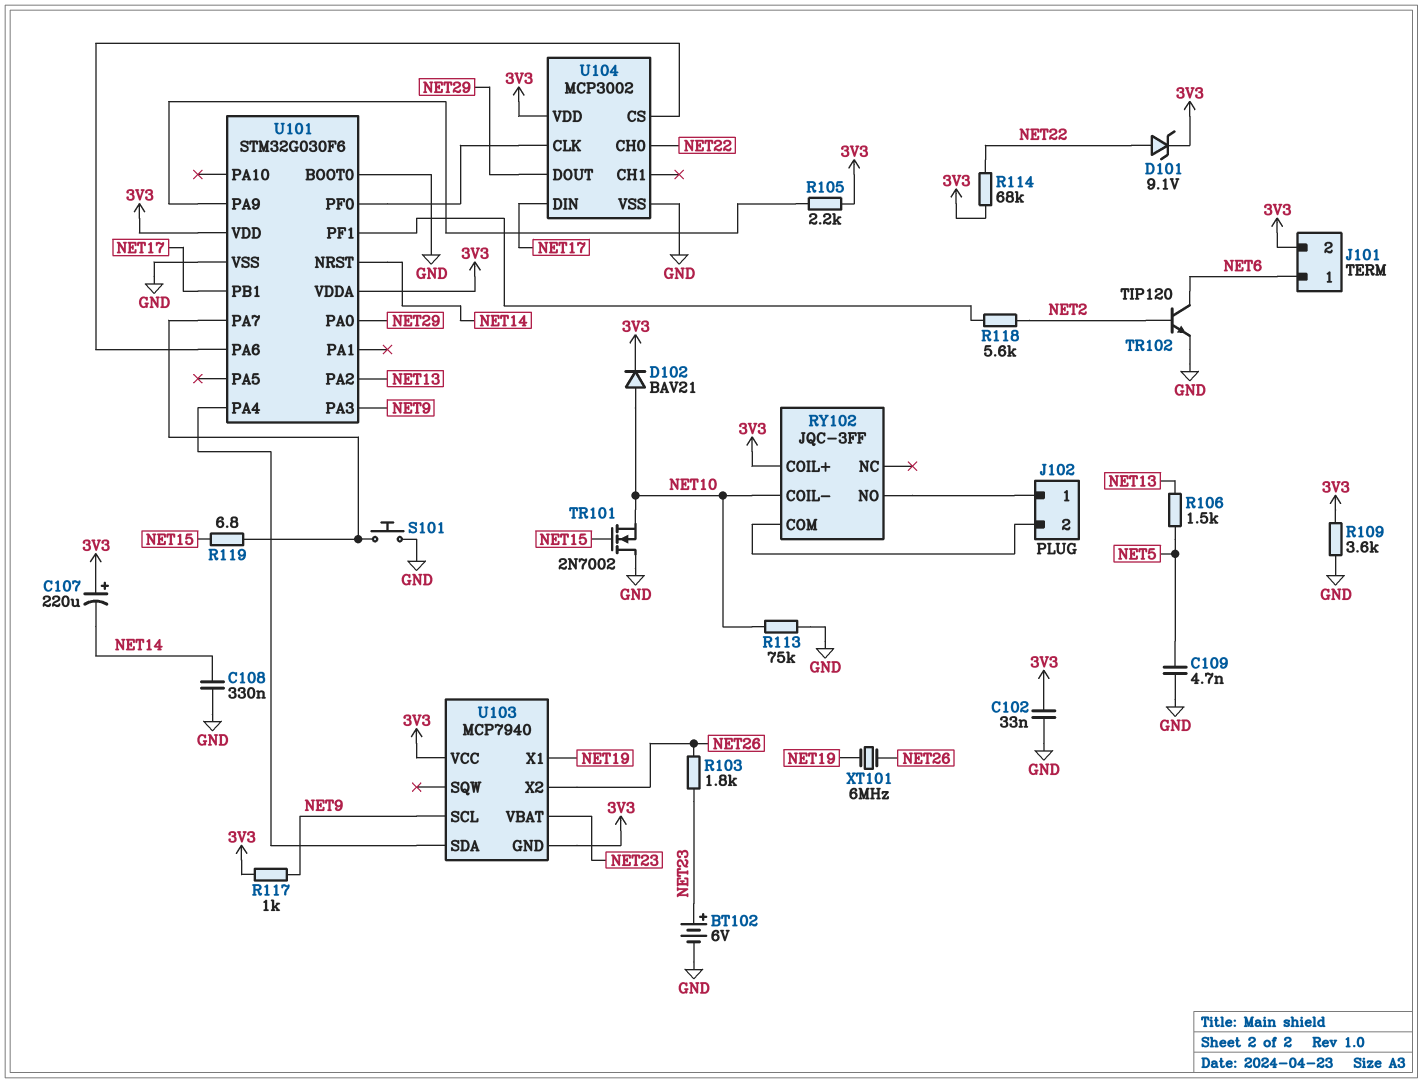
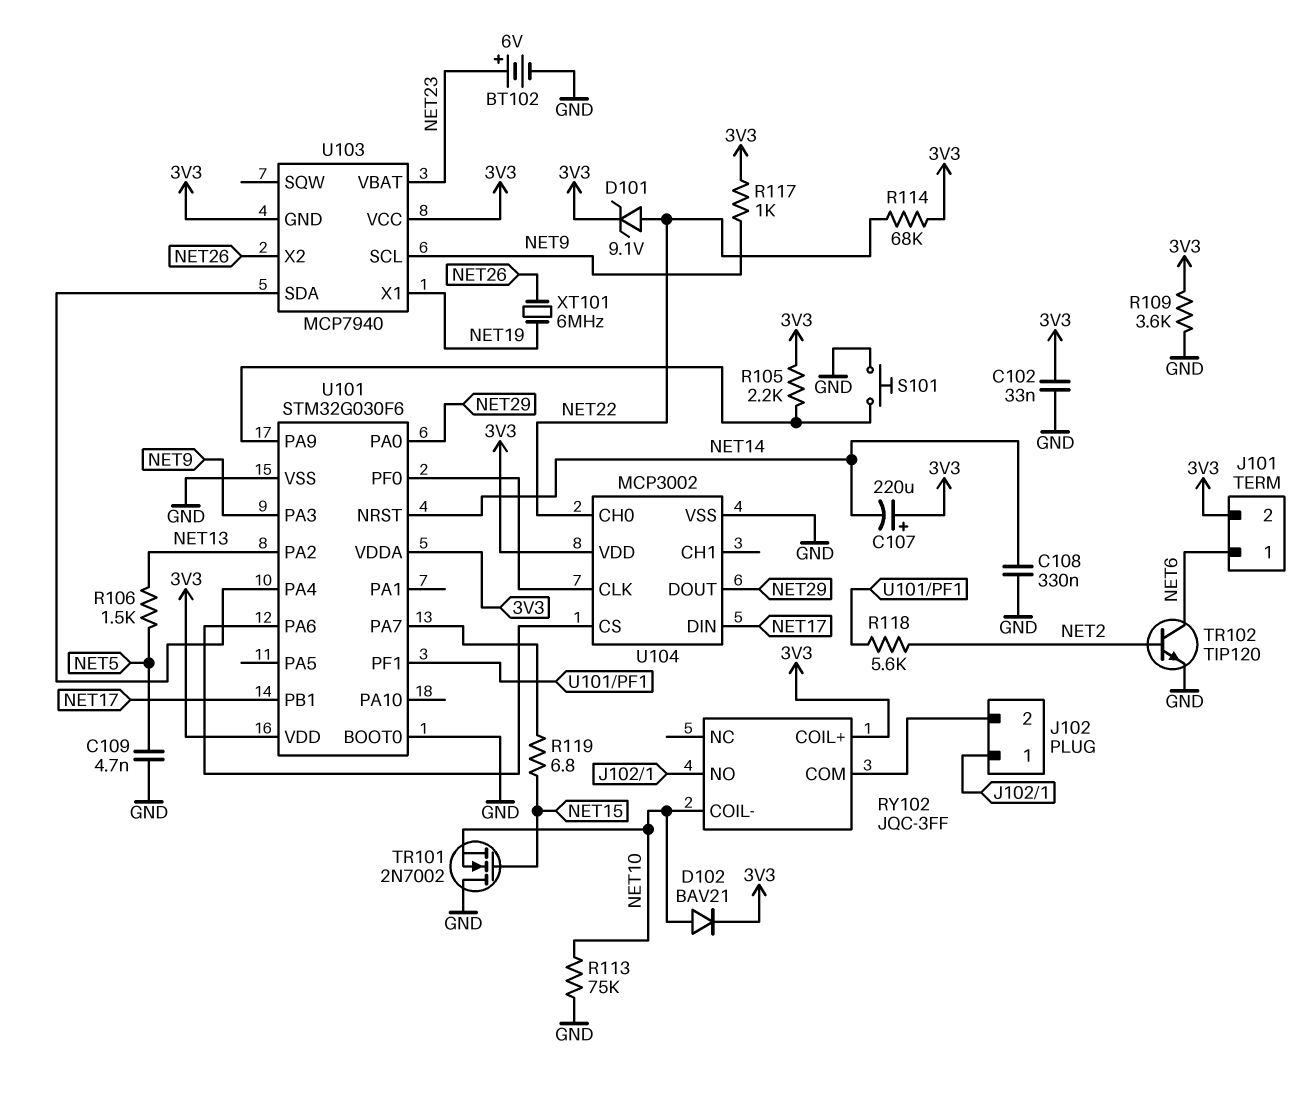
R103: 1.8k (NET23, NET26) -> none
S101: button (GND, U101/PA7) -> button (GND, U101/PA9)

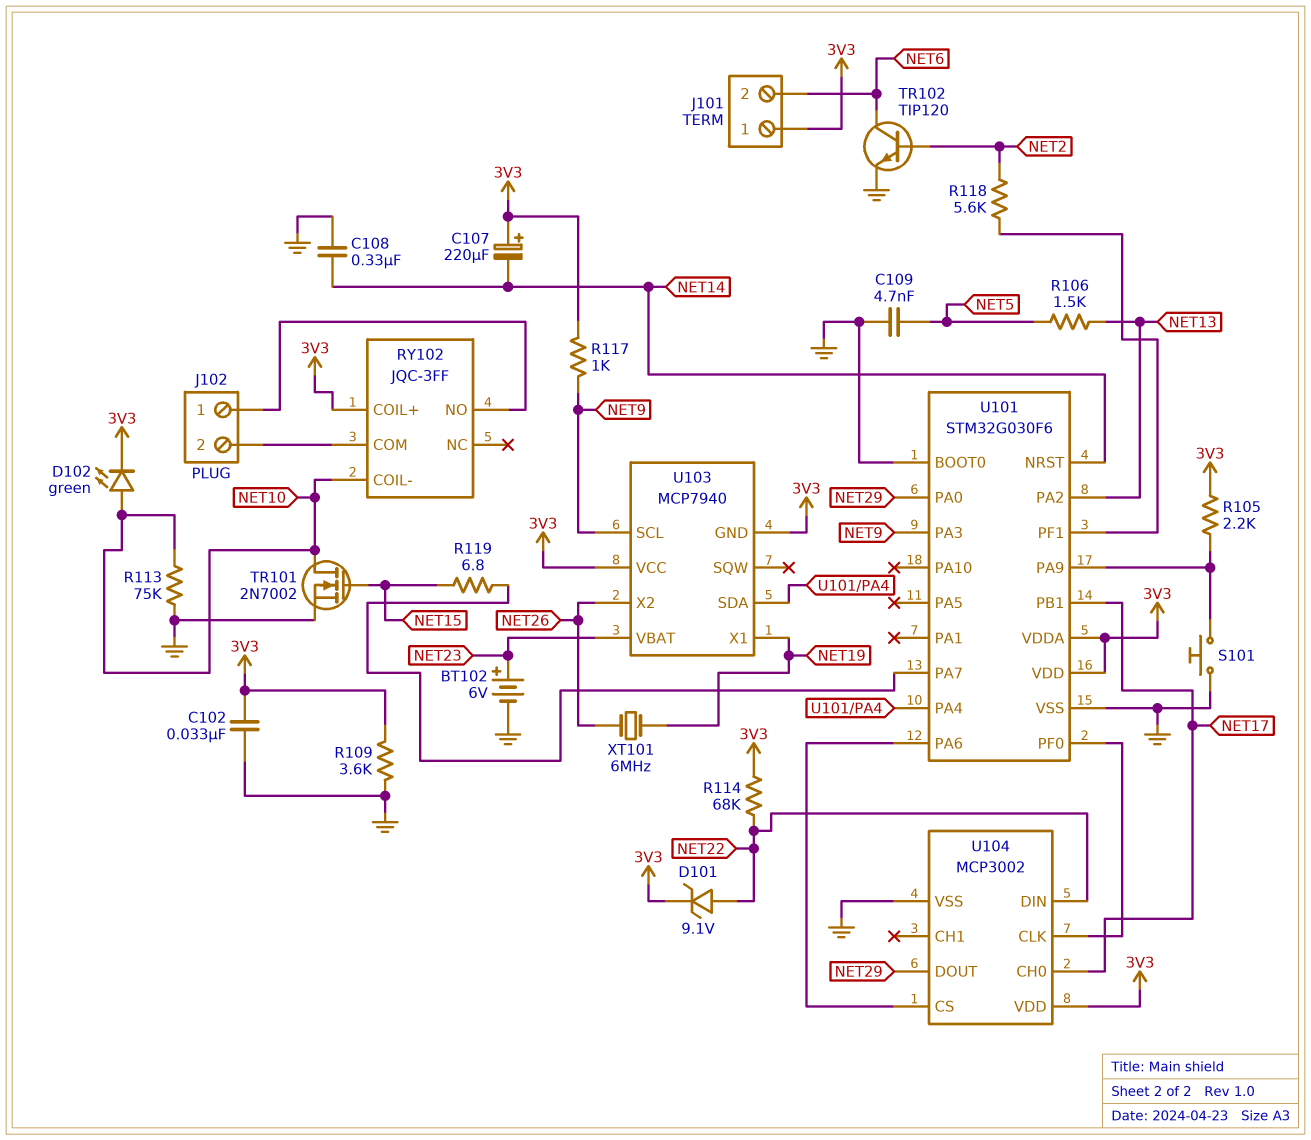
D102: diode BAV21 (A NET10, K 3V3) -> LED green (A NET10, K 3V3)
J101 pin 1: NET6 -> 3V3
J101 pin 2: 3V3 -> NET6
TR101: NMOS 2N7002 (G NET15, D GND, S NET10) -> NMOS 2N7002 (G NET15, D NET10, S GND)
U104 pin CH0: NET22 -> NET17
U104 pin DIN: NET17 -> NET22

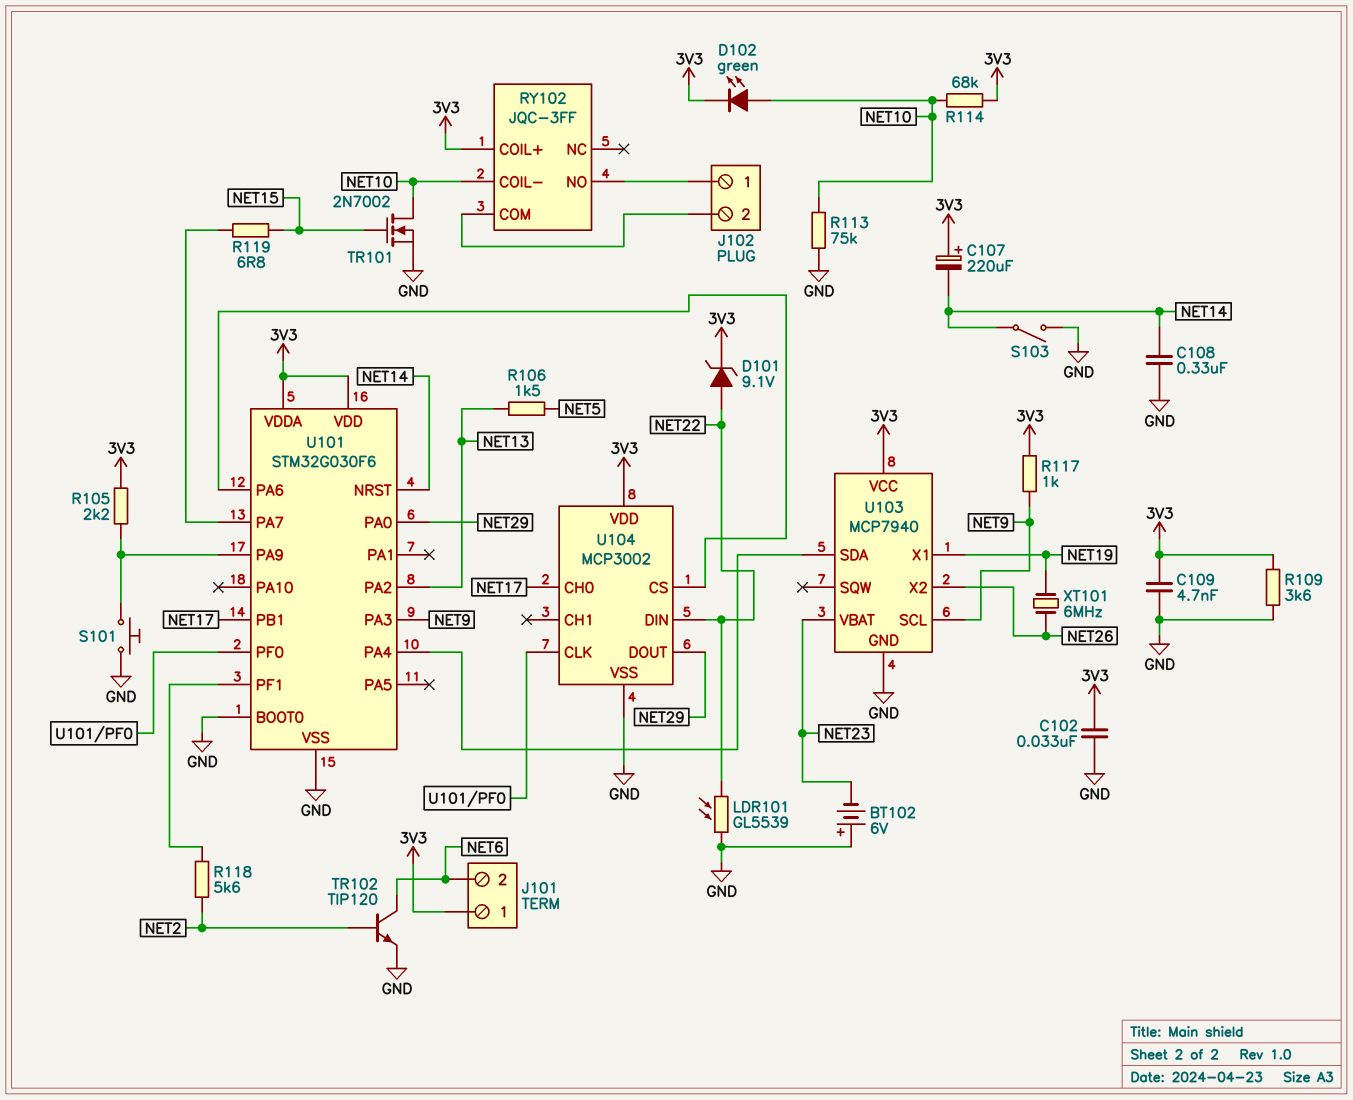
BT102: 6V (plus NET23, minus GND) -> 6V (plus GND, minus NET23)
C109: 4.7nF (GND, NET5) -> 4.7nF (3V3, GND)
LDR101: none -> GL5539 (GND, NET22)
R114: 68k (3V3, NET22) -> 68k (3V3, NET10)
S103: none -> switch (GND, NET14)
U103 pin GND: 3V3 -> GND

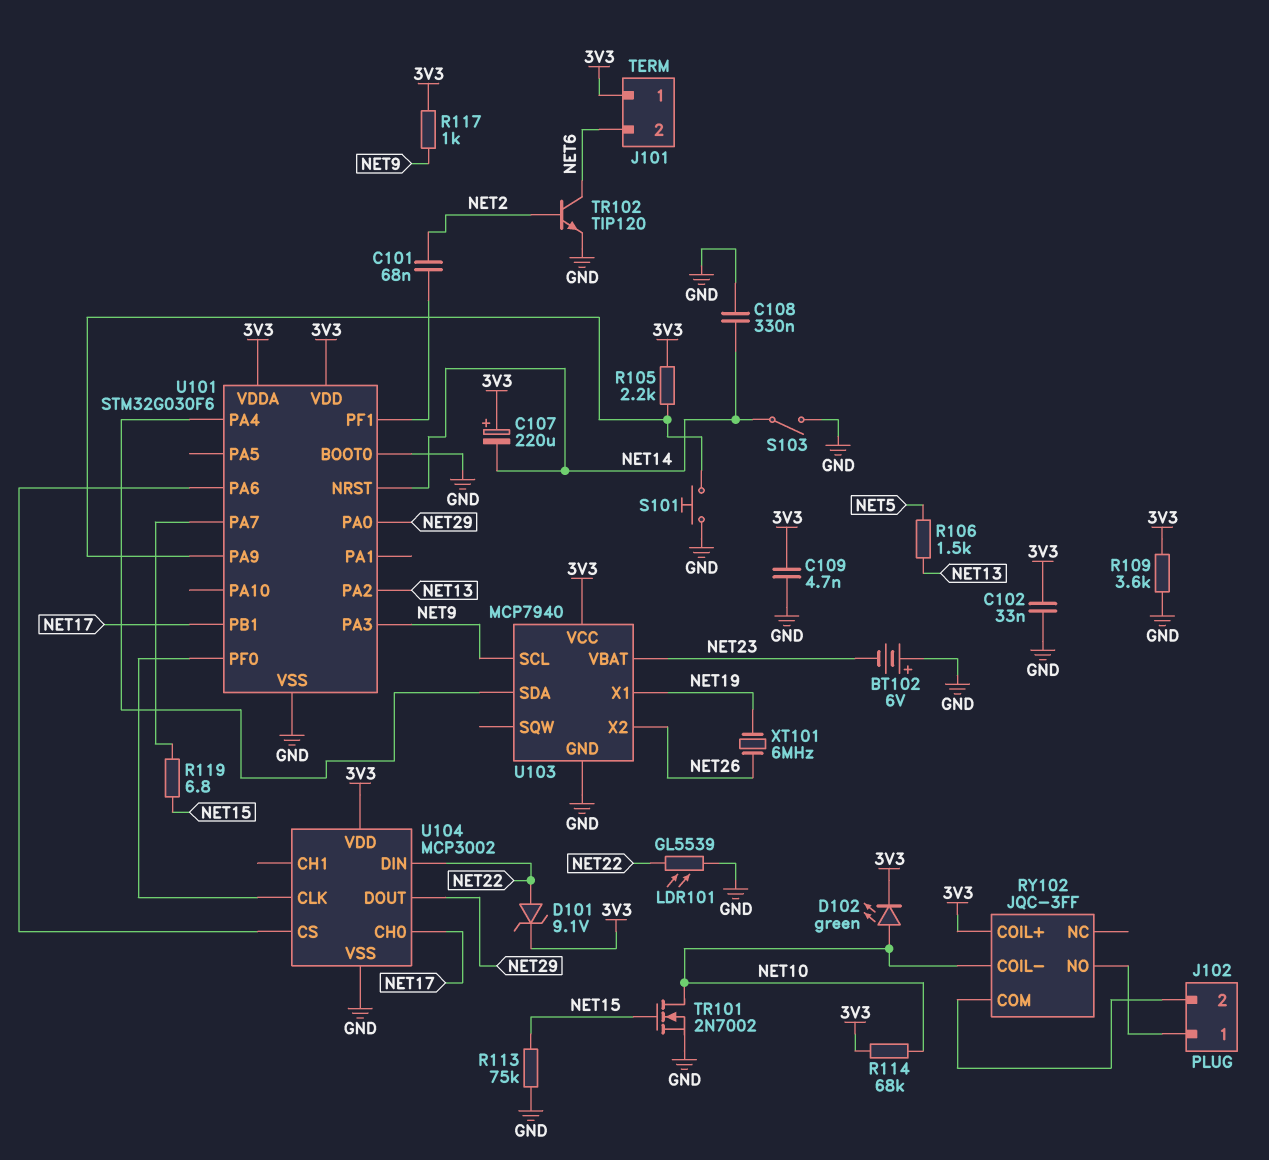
C101: none -> 68nF (NET2, U101/PF1)
R113: 75k (GND, NET10) -> 75k (GND, NET15)
R118: 5.6k (NET2, U101/PF1) -> none

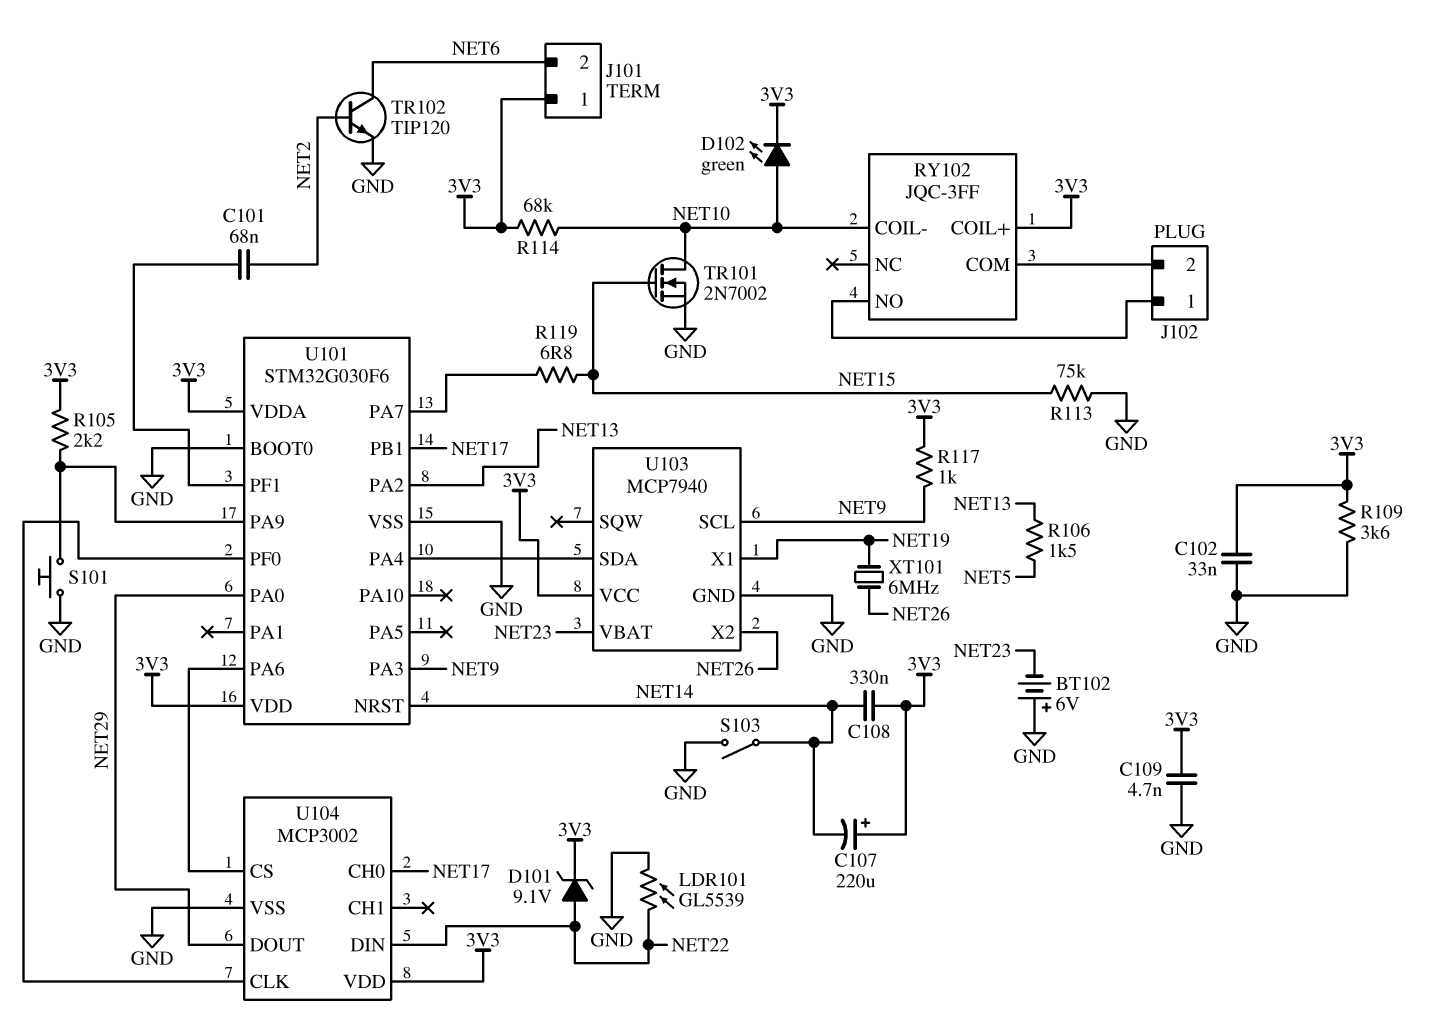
C108: 330nF (GND, NET14) -> 330nF (3V3, NET14)

